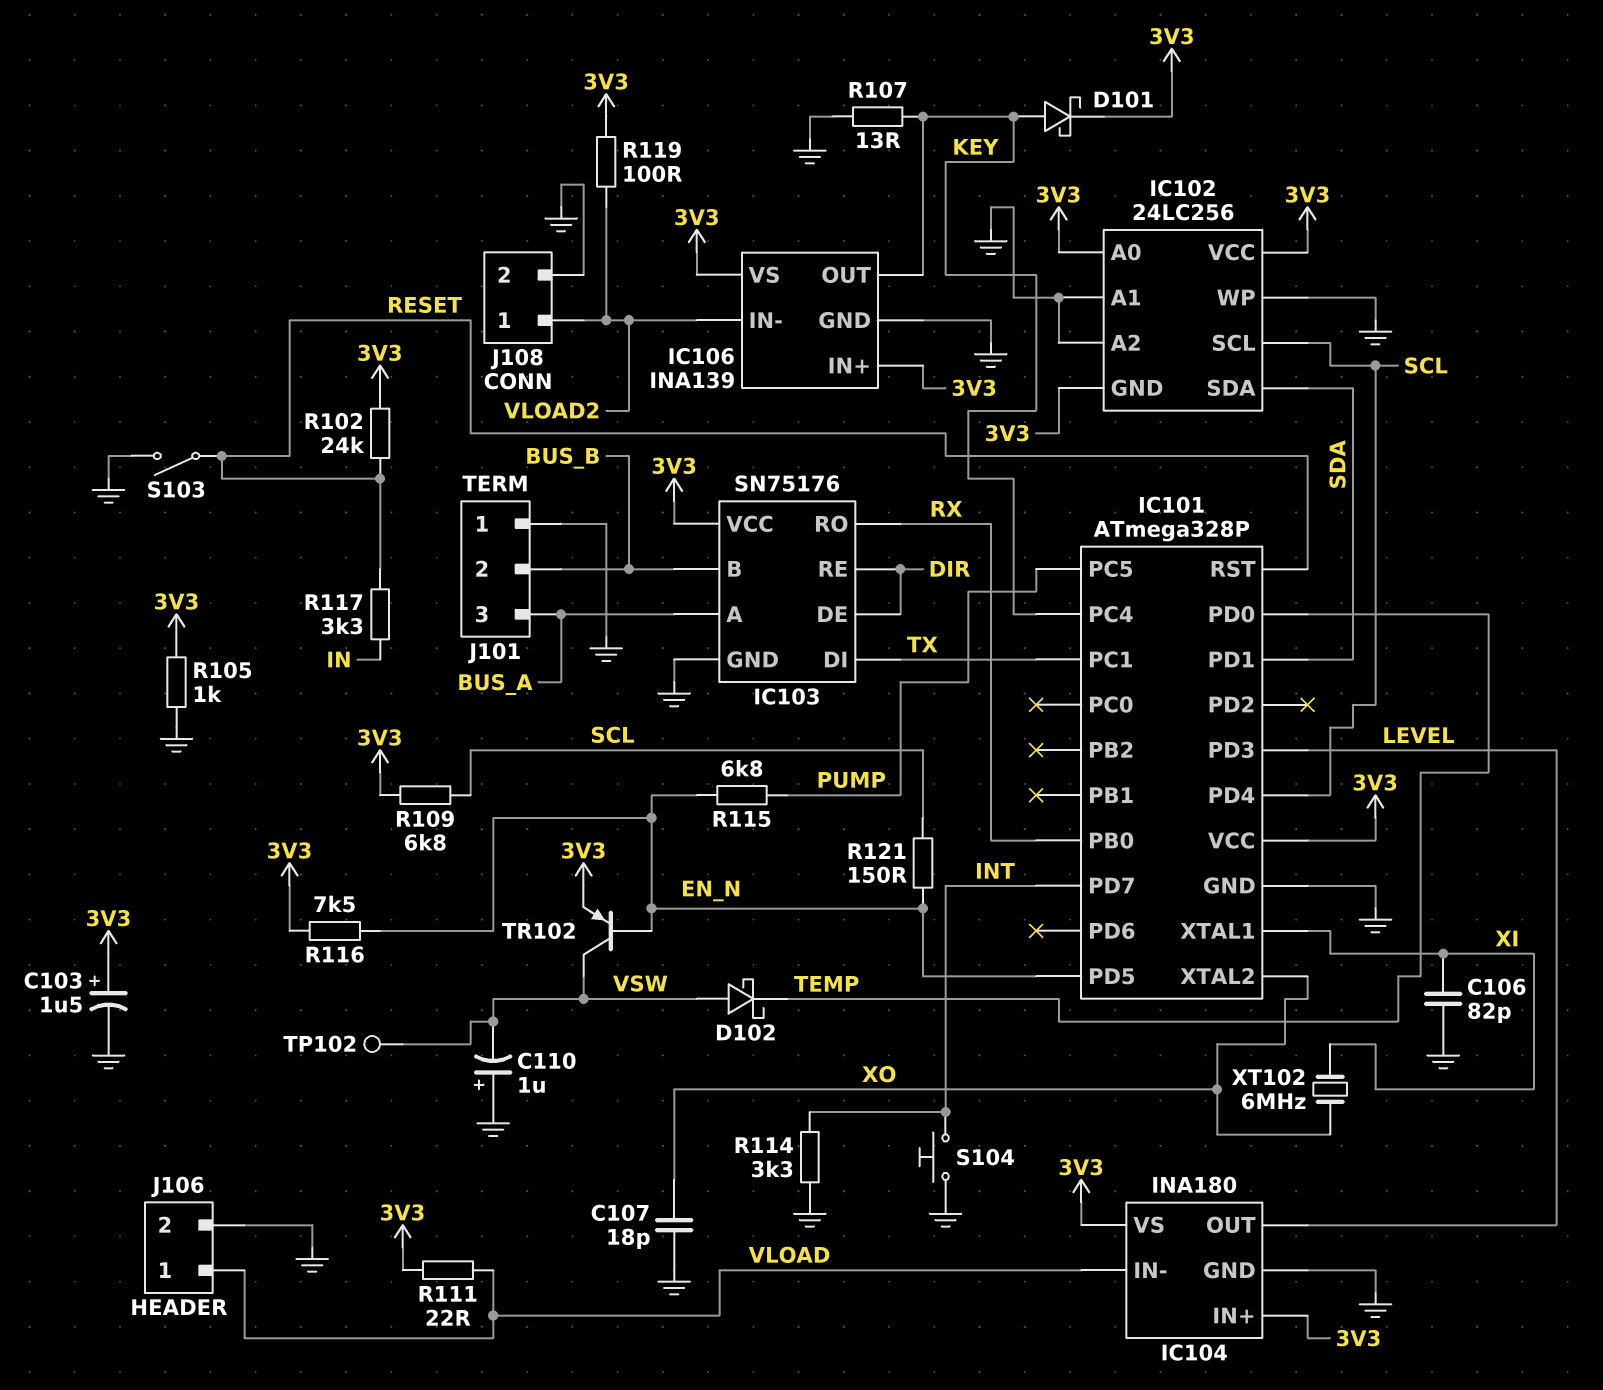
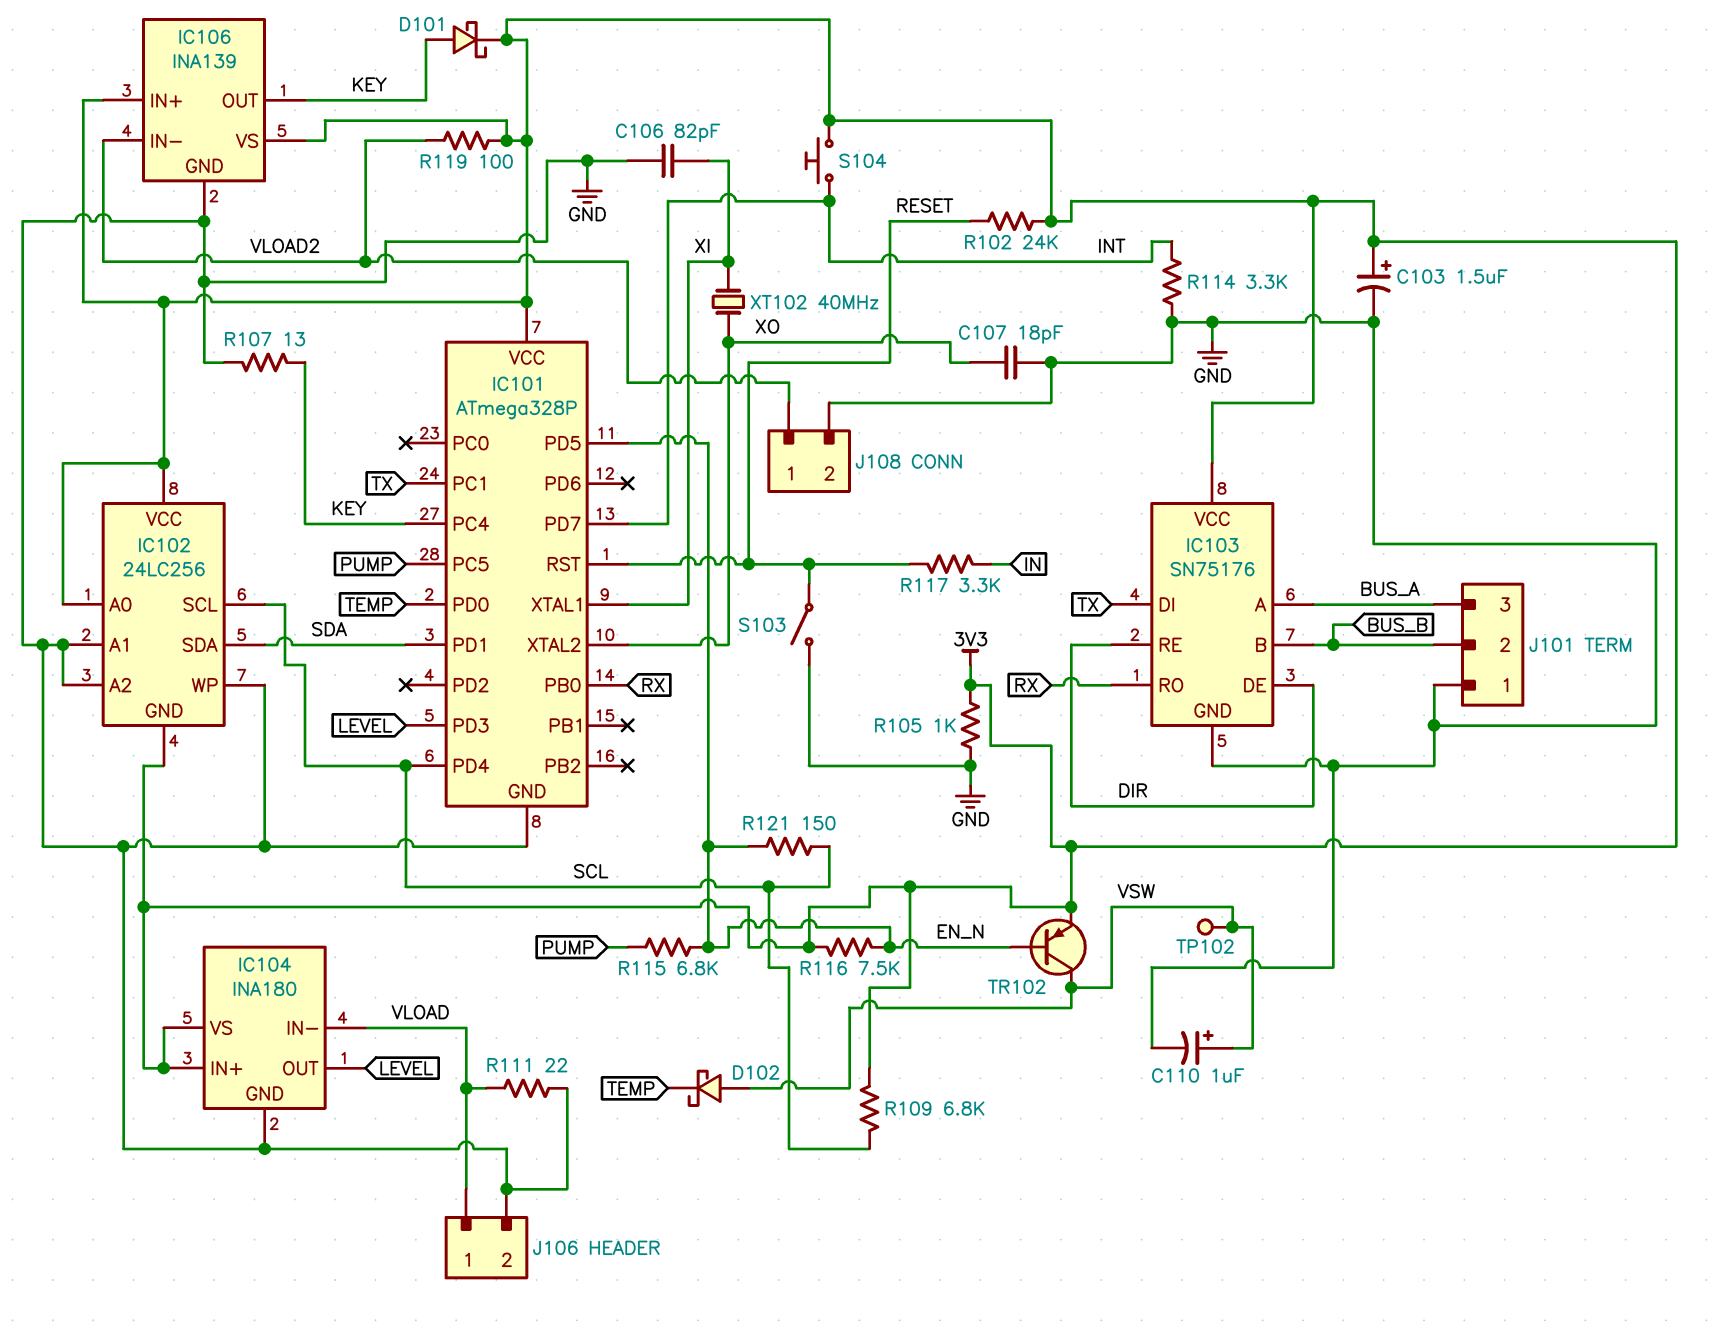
C110: 1uF (plus GND, minus VSW) -> 1uF (plus VSW, minus GND)
R111: 22 (3V3, VLOAD) -> 22 (GND, VLOAD)
S104: button (GND, INT) -> button (3V3, INT)
XT102: 6MHz (XI, XO) -> 40MHz (XI, XO)

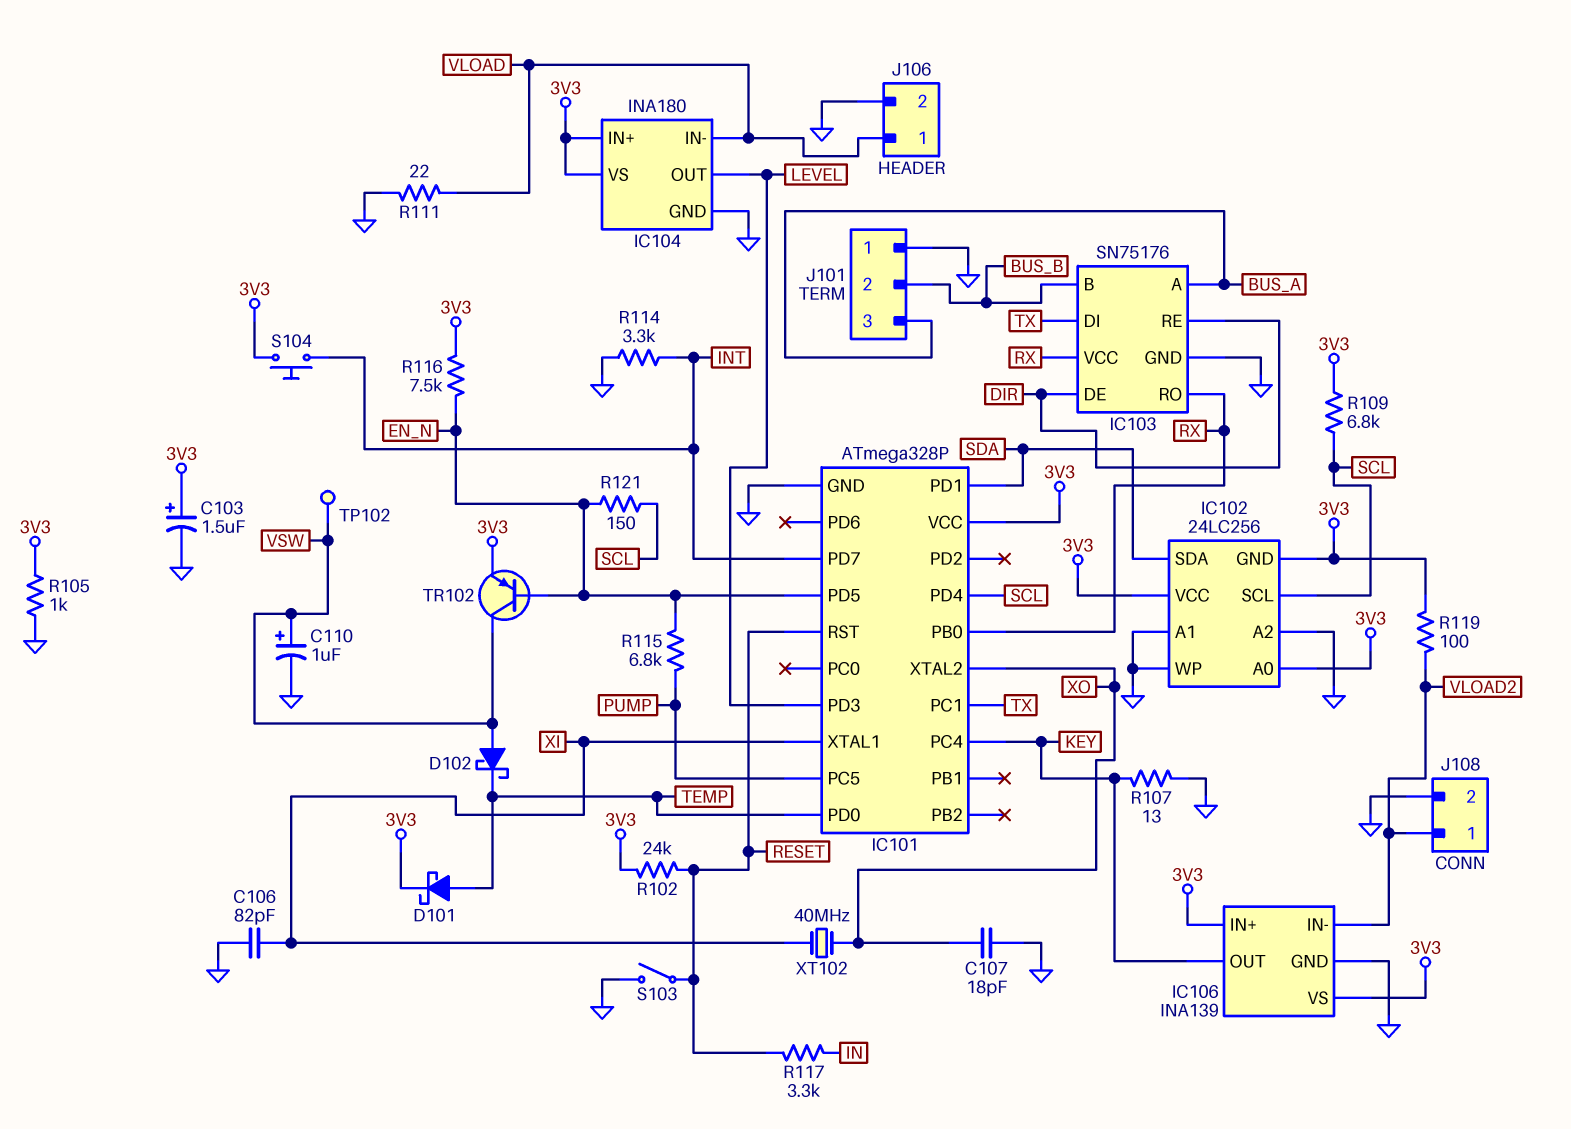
D101: schottky (A KEY, K 3V3) -> schottky (A TEMP, K 3V3)
IC103 pin VCC: 3V3 -> RX

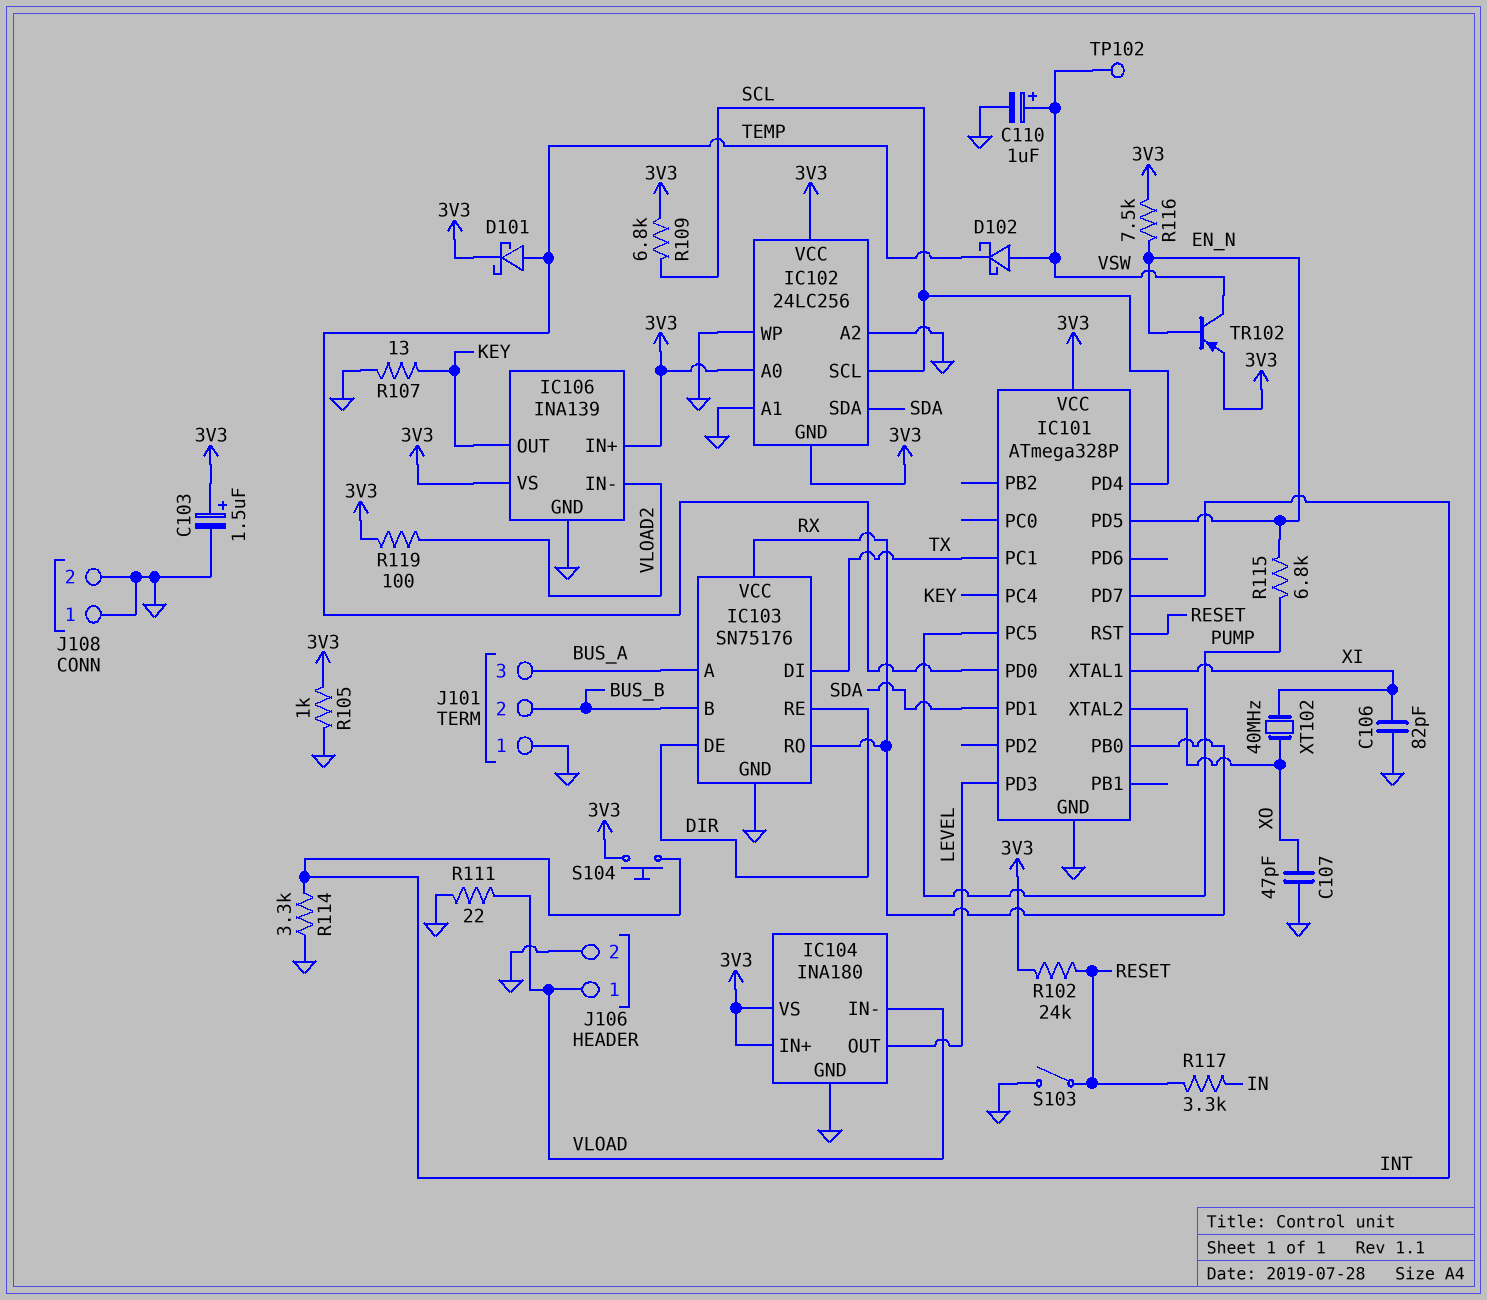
C107: 18pF (GND, XO) -> 47pF (GND, XO)
J108 pin 1: VLOAD2 -> GND
R121: 150 (EN_N, SCL) -> none

